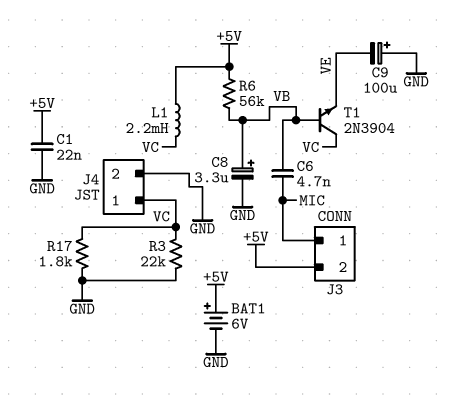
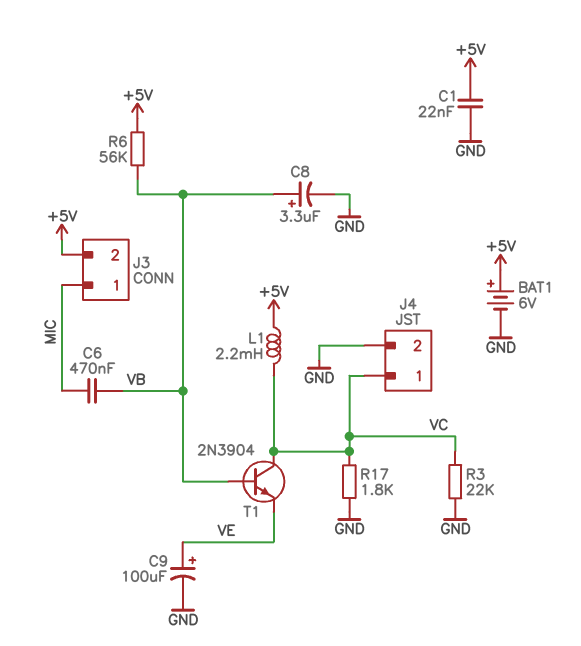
C6: 4.7nF (MIC, VB) -> 470nF (MIC, VB)
C9: 100uF (plus GND, minus VE) -> 100uF (plus VE, minus GND)

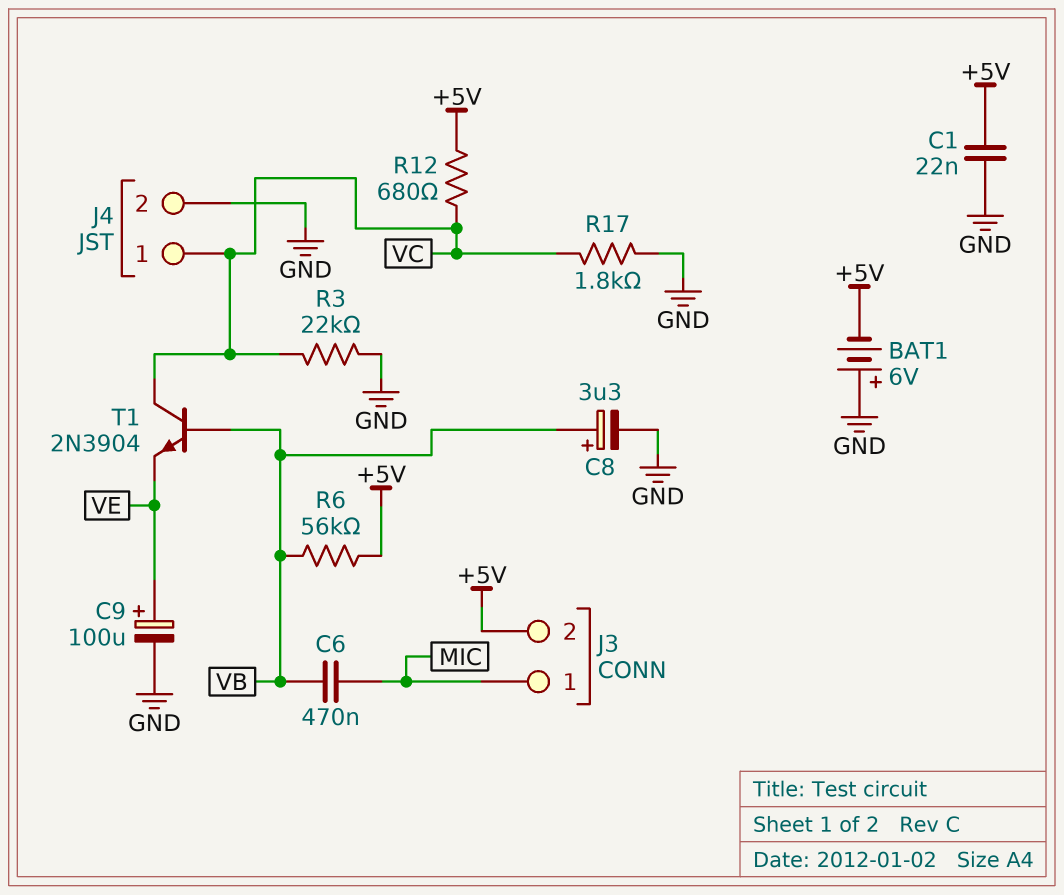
BAT1: 6V (plus +5V, minus GND) -> 6V (plus GND, minus +5V)
L1: 2.2mH (+5V, VC) -> none
R12: none -> 680 (+5V, VC)

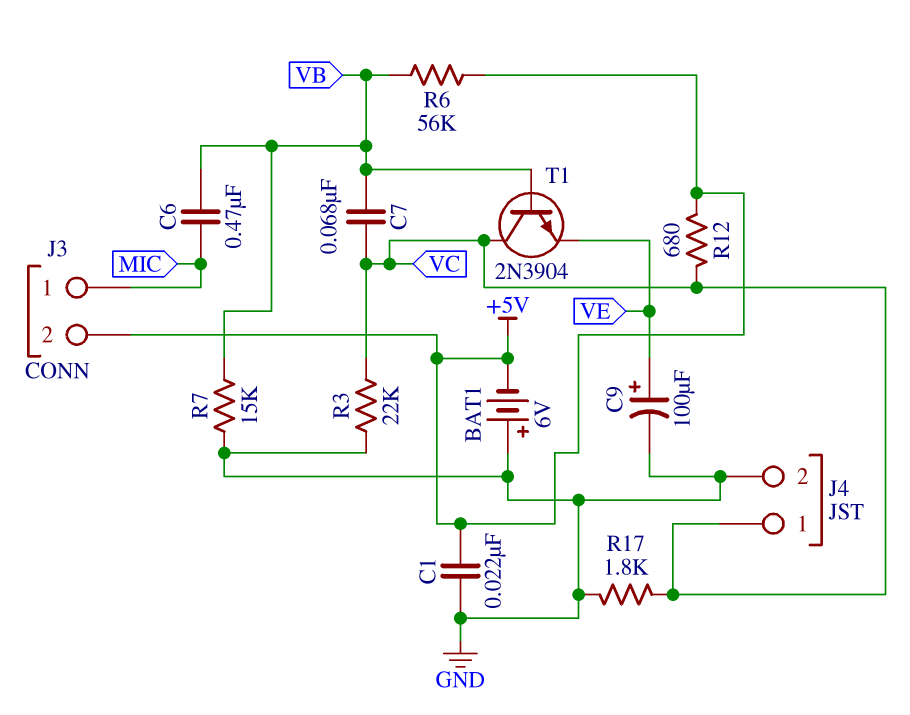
C7: none -> 68nF (VB, VC)
C8: 3.3uF (plus VB, minus GND) -> none
R7: none -> 15k (GND, VB)

